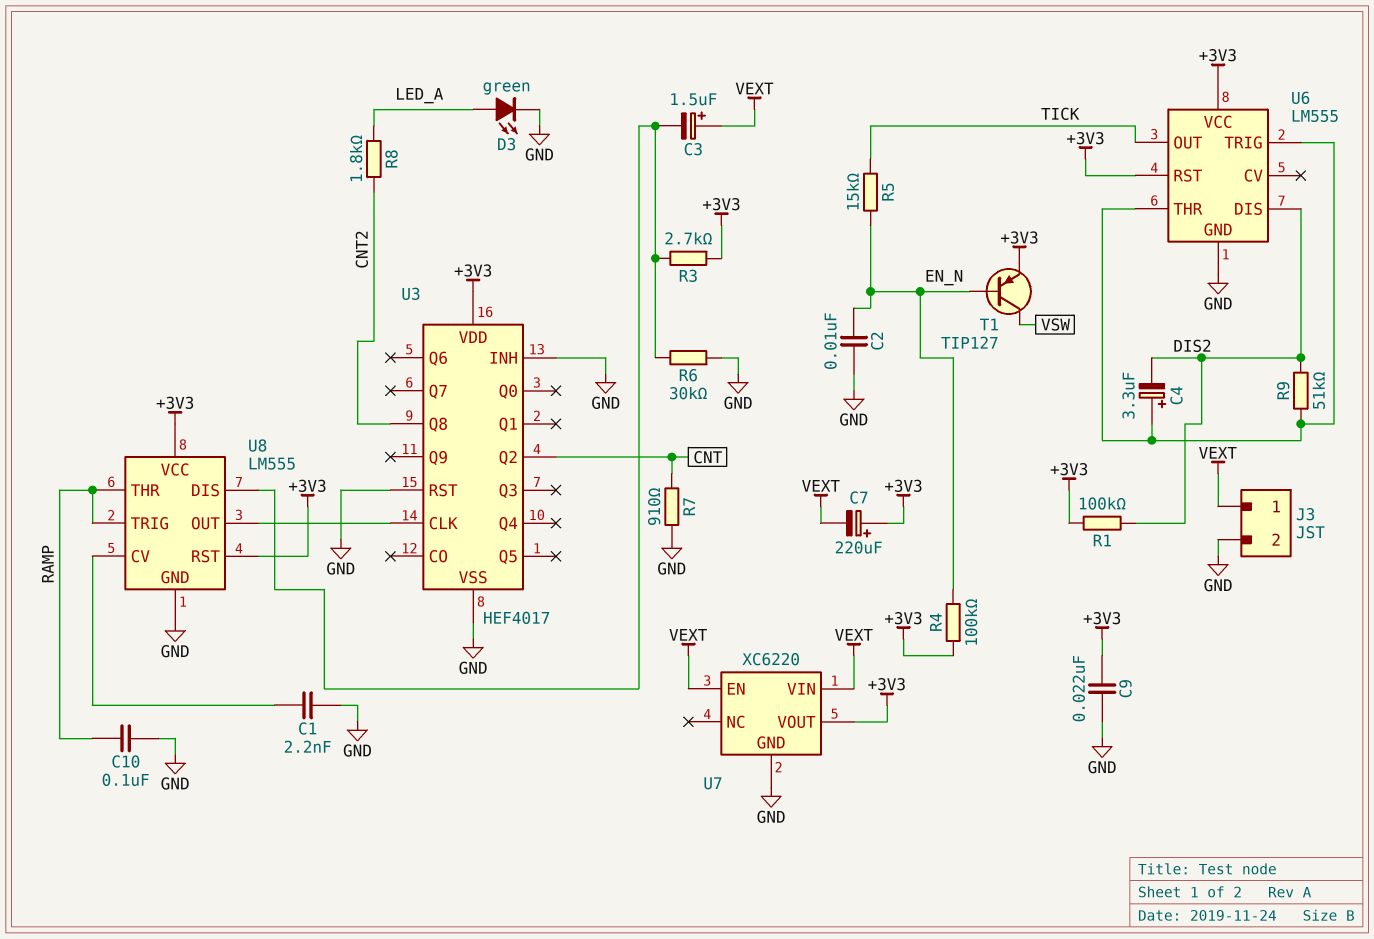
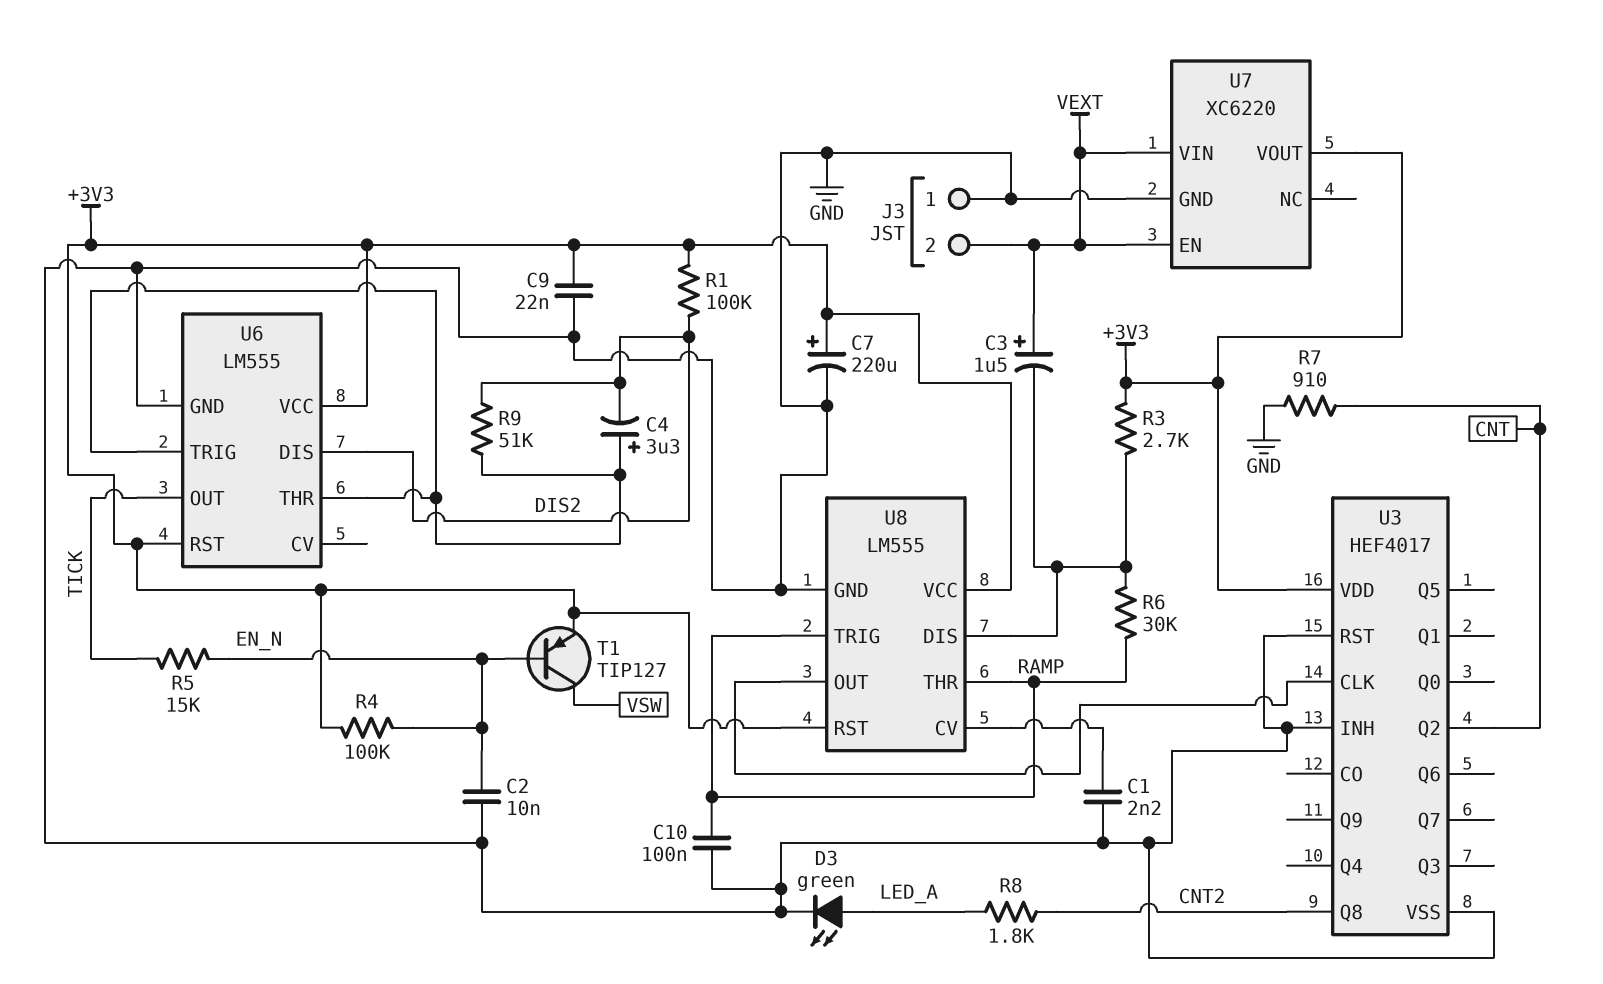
C7: 220uF (plus +3V3, minus VEXT) -> 220uF (plus +3V3, minus GND)
J3 pin 1: VEXT -> GND
J3 pin 2: GND -> VEXT
R6: 30k (GND, U8/DIS) -> 30k (RAMP, U8/DIS)

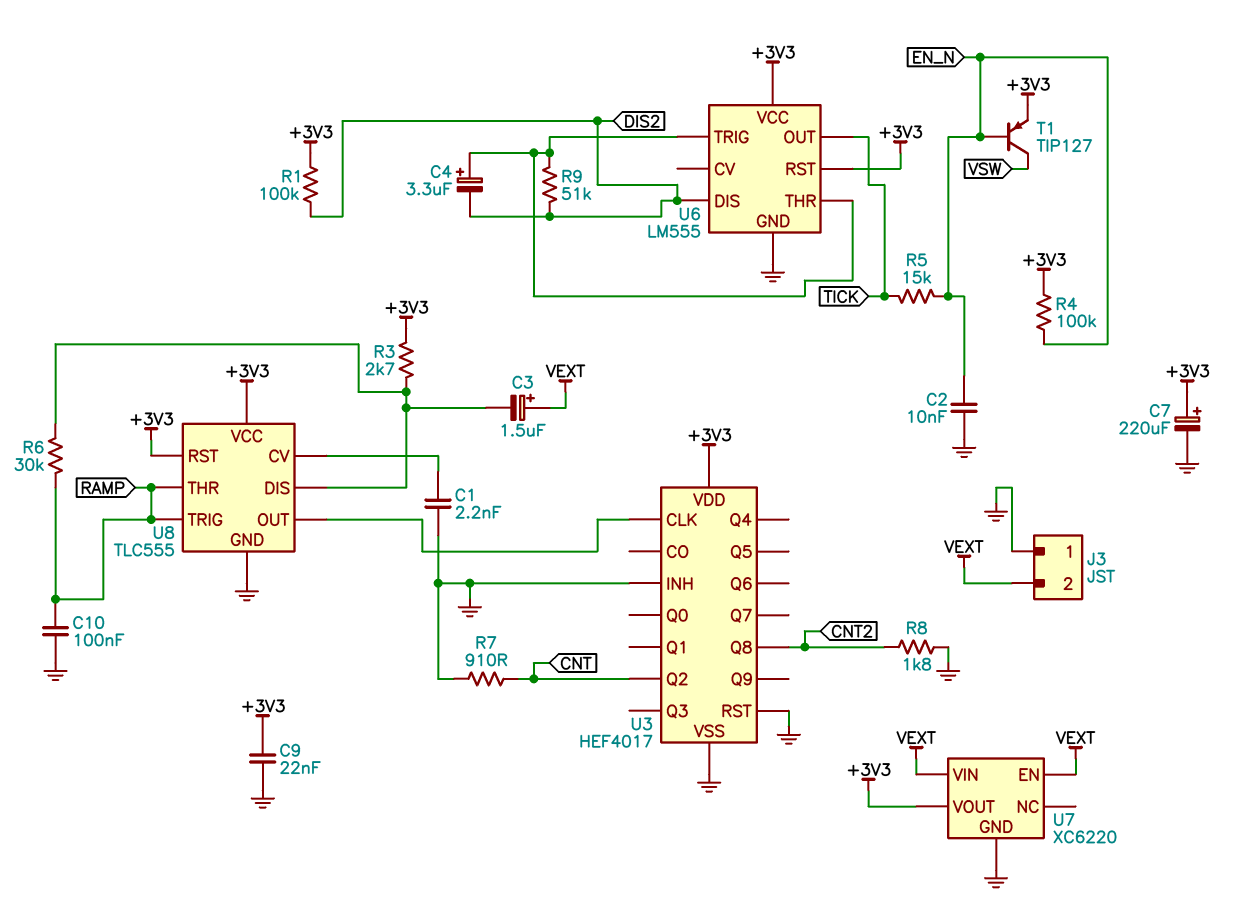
D3: LED green (A LED_A, K GND) -> none
R8: 1.8k (CNT2, LED_A) -> 1.8k (CNT2, GND)
U8: LM555 -> TLC555

